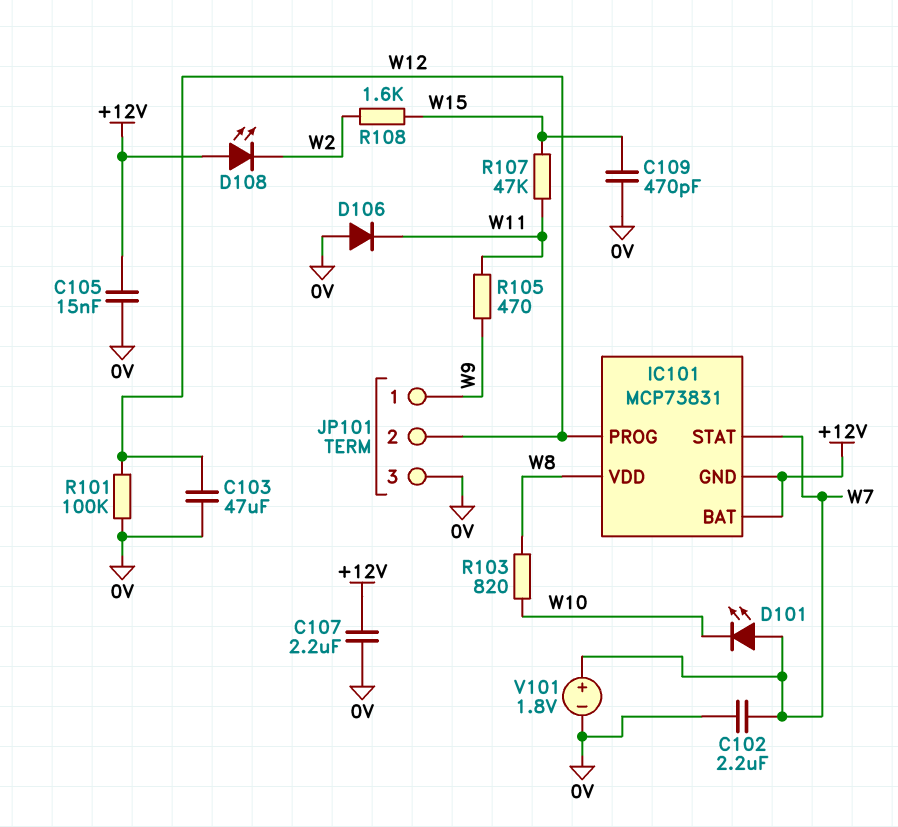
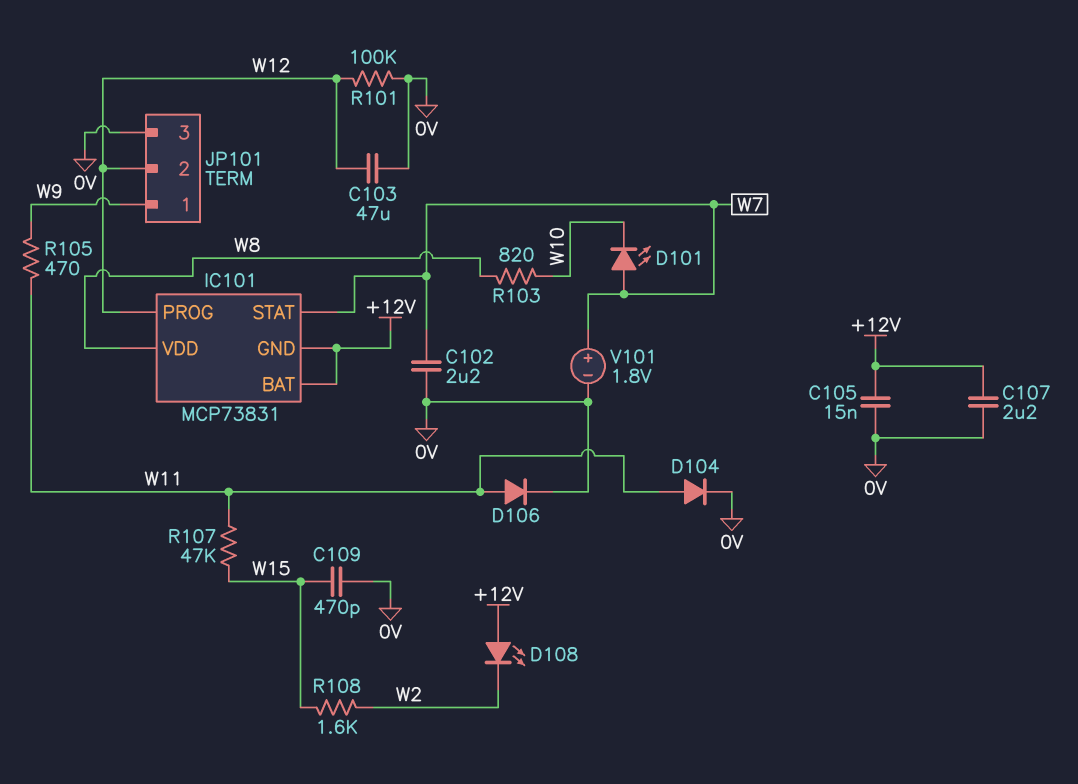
D104: none -> diode (A W11, K 0V)
D106: diode (A 0V, K W11) -> diode (A W11, K 0V)

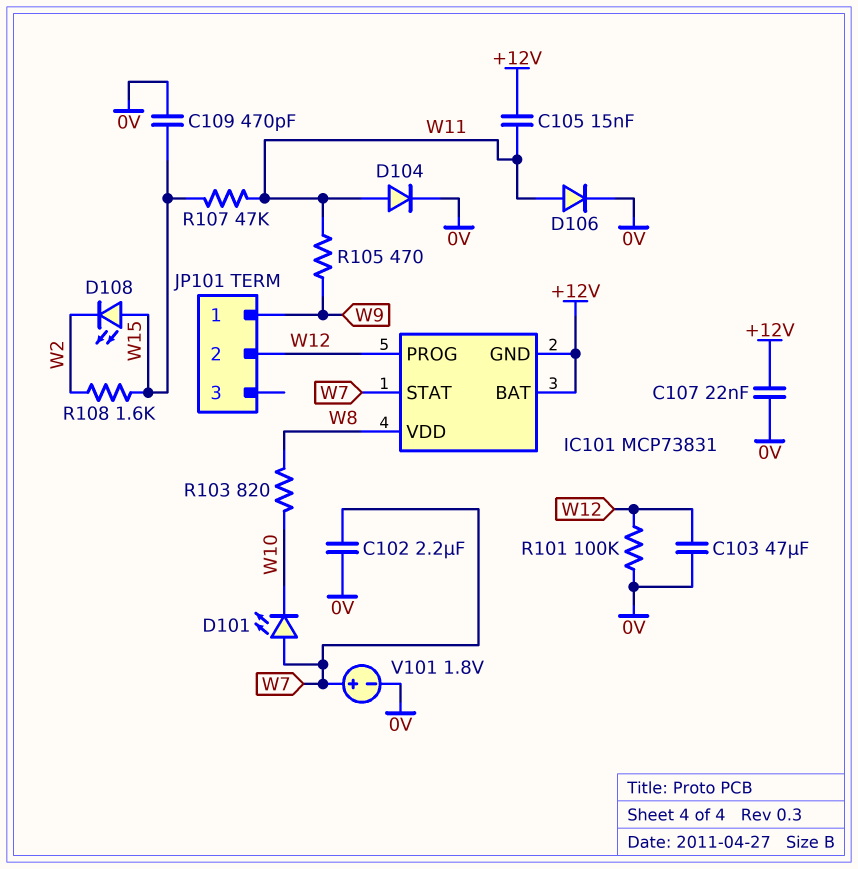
C105: 15nF (+12V, 0V) -> 15nF (+12V, W11)
C107: 2.2uF (+12V, 0V) -> 22nF (+12V, 0V)
D108: LED (A +12V, K W2) -> LED (A W15, K W2)
JP101 pin 3: 0V -> none

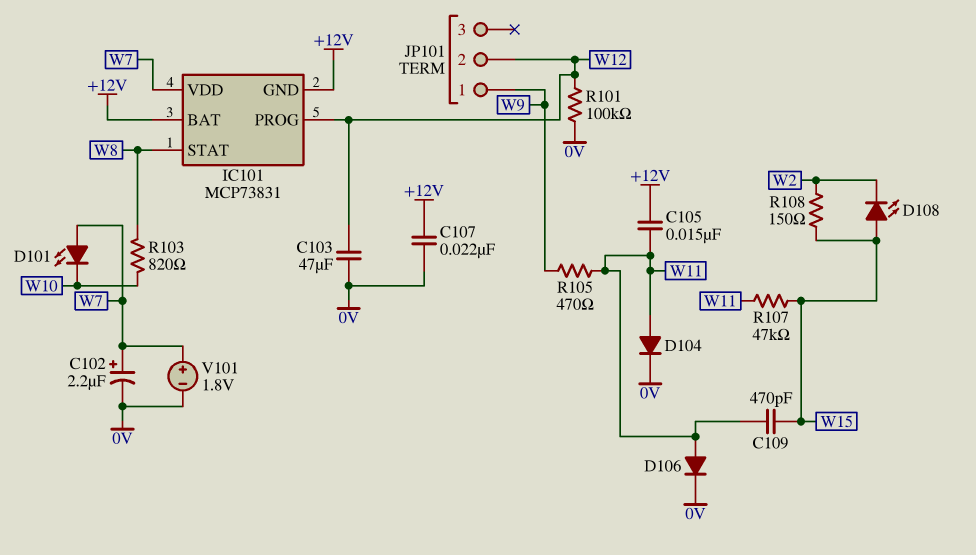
C102: 2.2uF (0V, W7) -> 2.2uF (plus W7, minus 0V)
C109: 470pF (0V, W15) -> 470pF (W11, W15)
IC101 pin STAT: W7 -> W8
IC101 pin VDD: W8 -> W7
R108: 1.6k (W2, W15) -> 150 (W2, W15)

